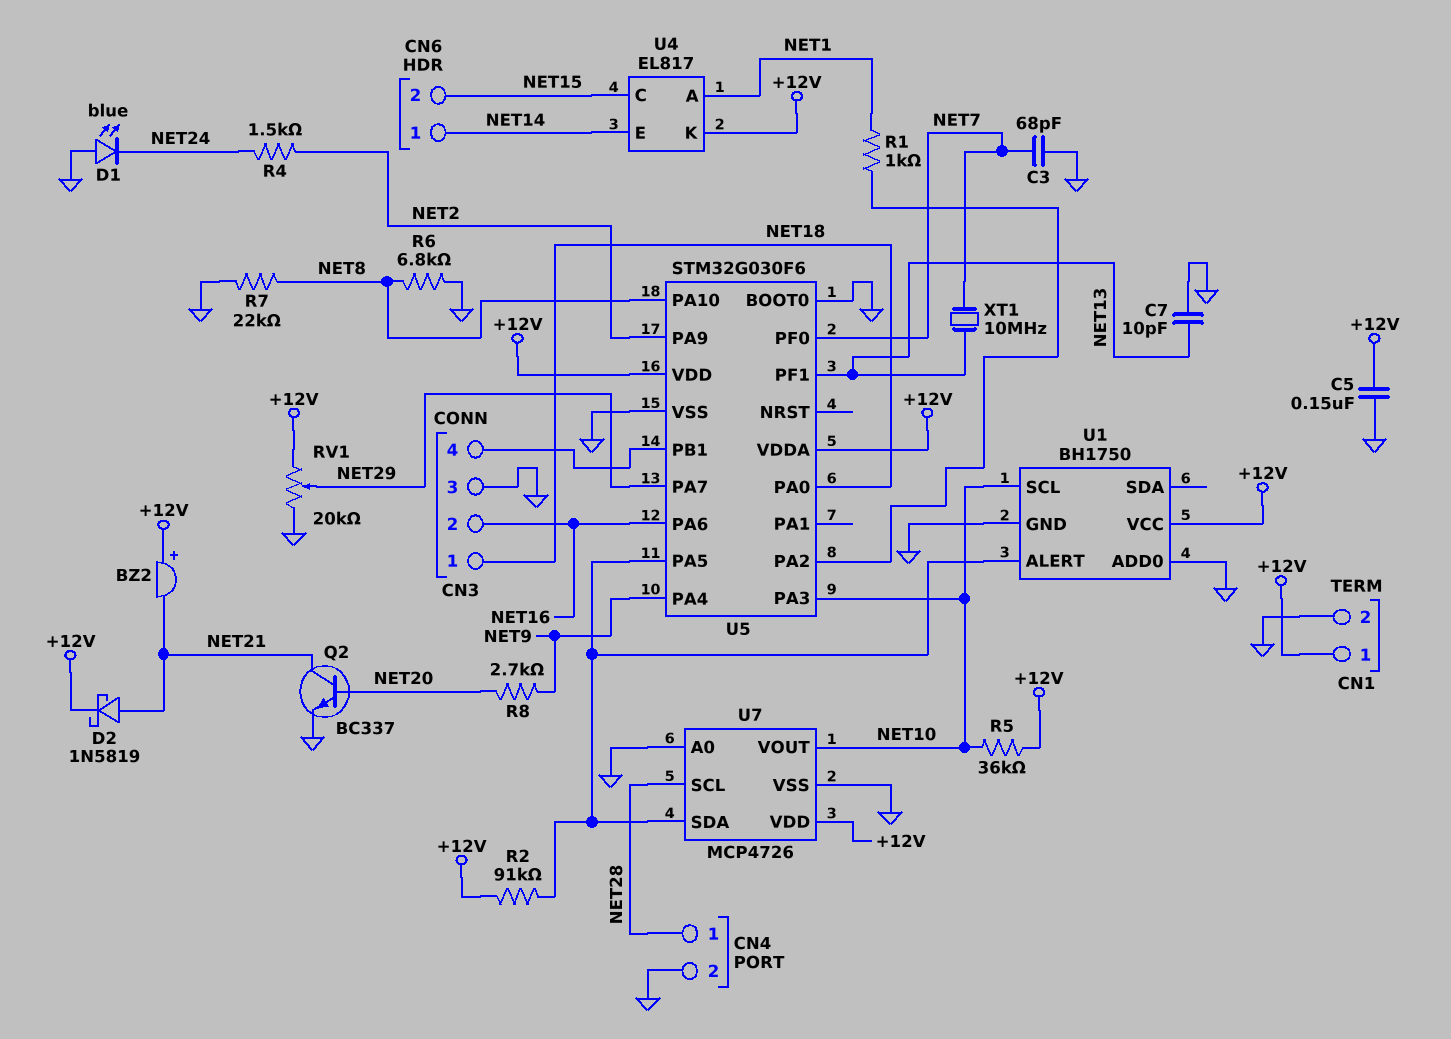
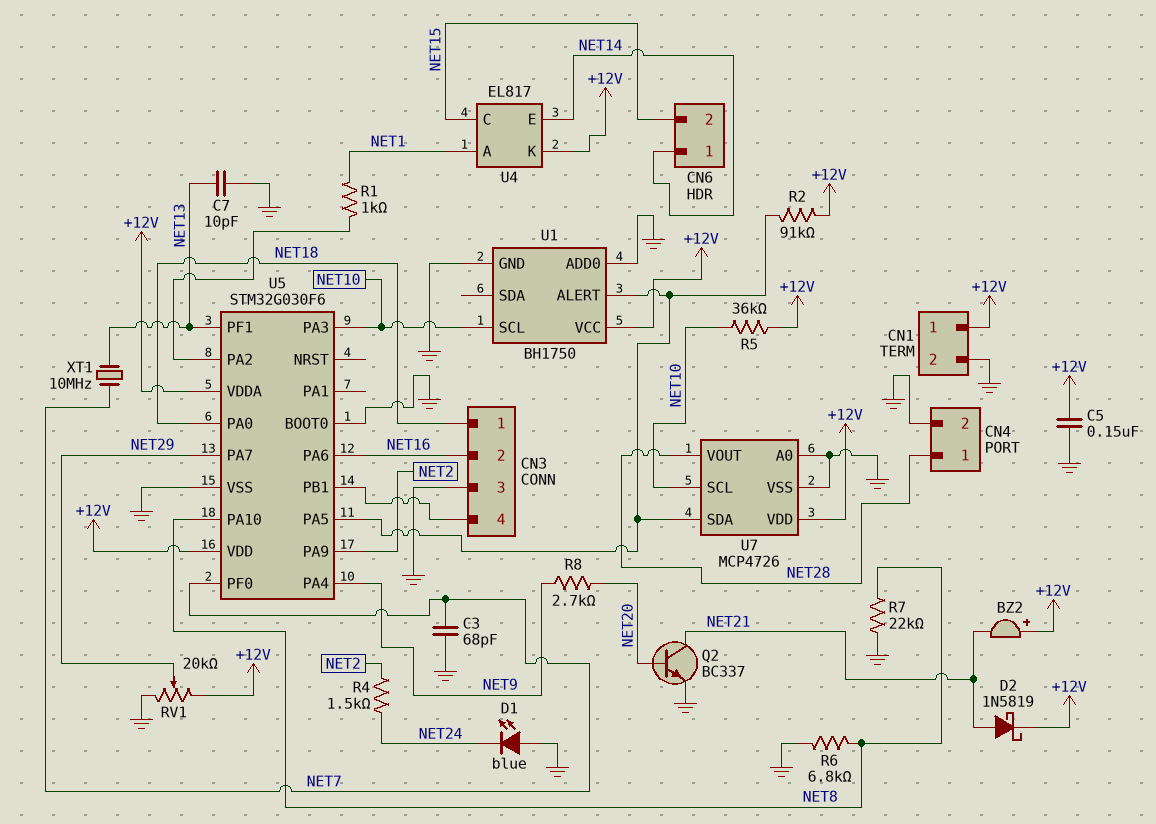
U7 pin SCL: NET28 -> NET10
U7 pin VOUT: NET10 -> NET28

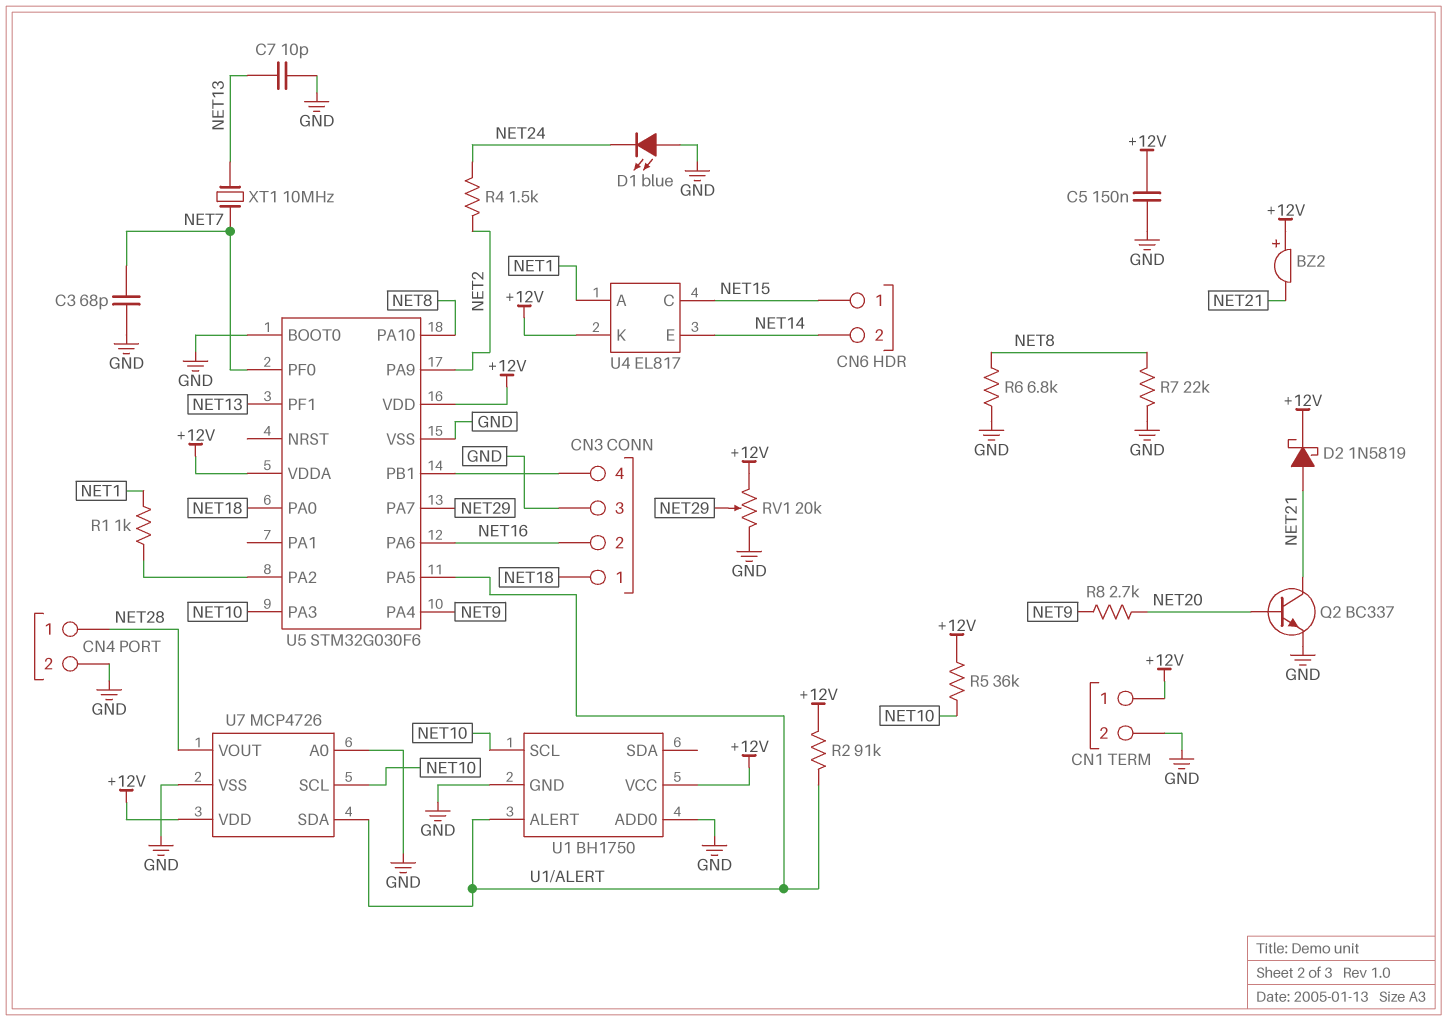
CN6 pin 1: NET14 -> NET15
CN6 pin 2: NET15 -> NET14

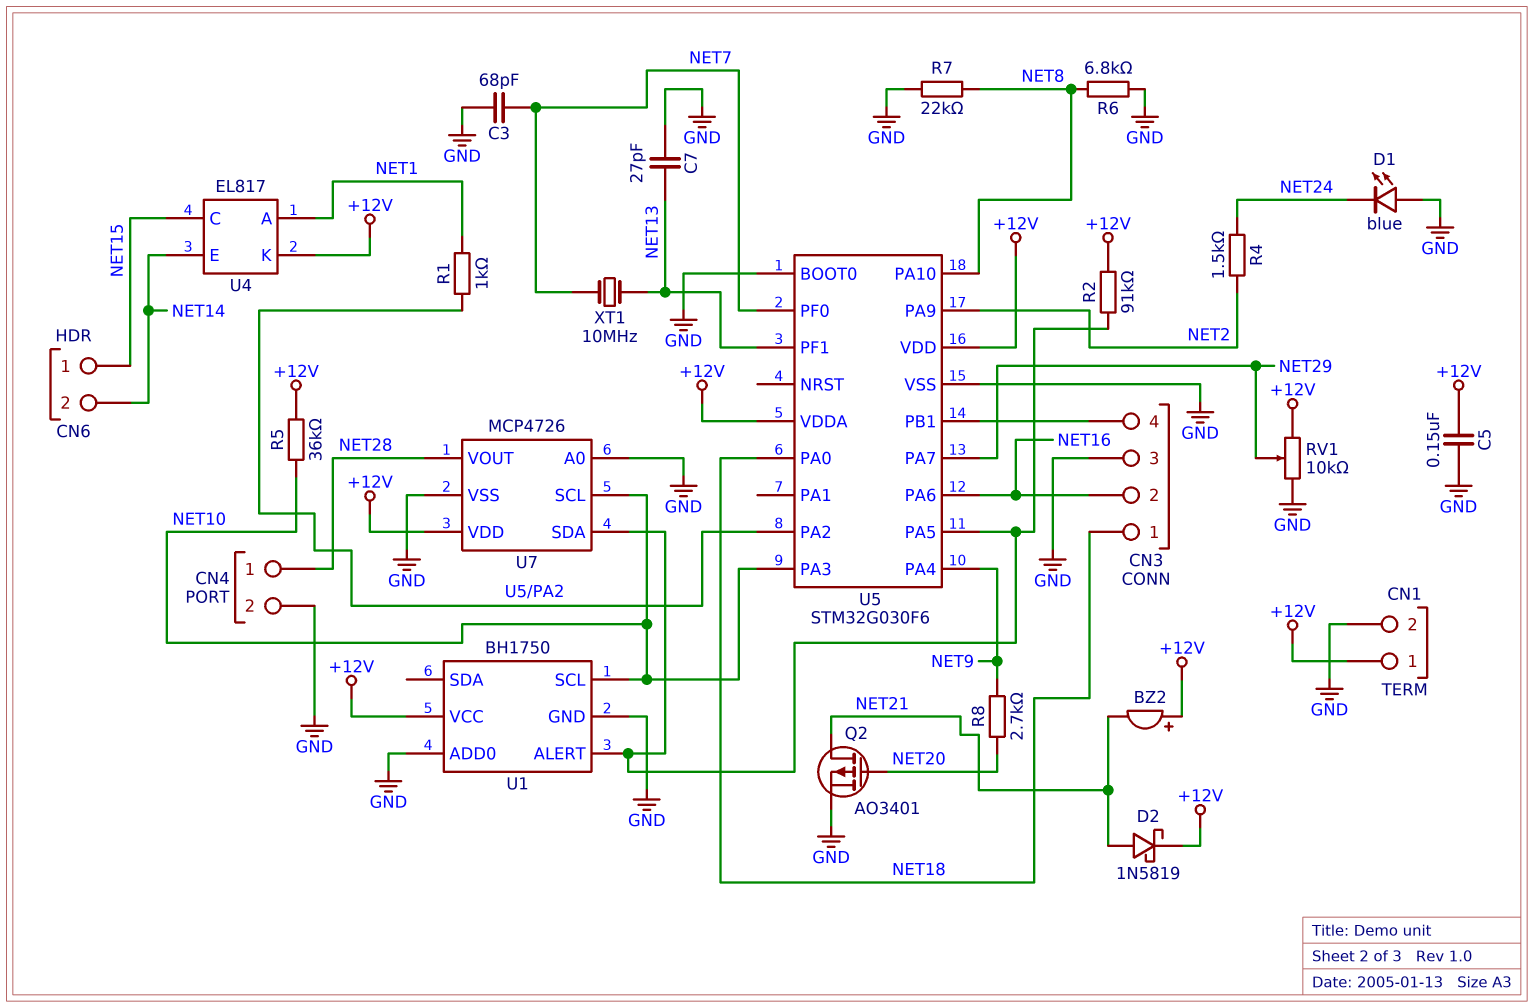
C7: 10pF (GND, NET13) -> 27pF (GND, NET13)
Q2: NPN BC337 (B NET20, C NET21, E GND) -> PMOS AO3401 (G NET20, D NET21, S GND)
RV1: 20k (+12V, GND, wiper NET29) -> 10k (+12V, GND, wiper NET29)

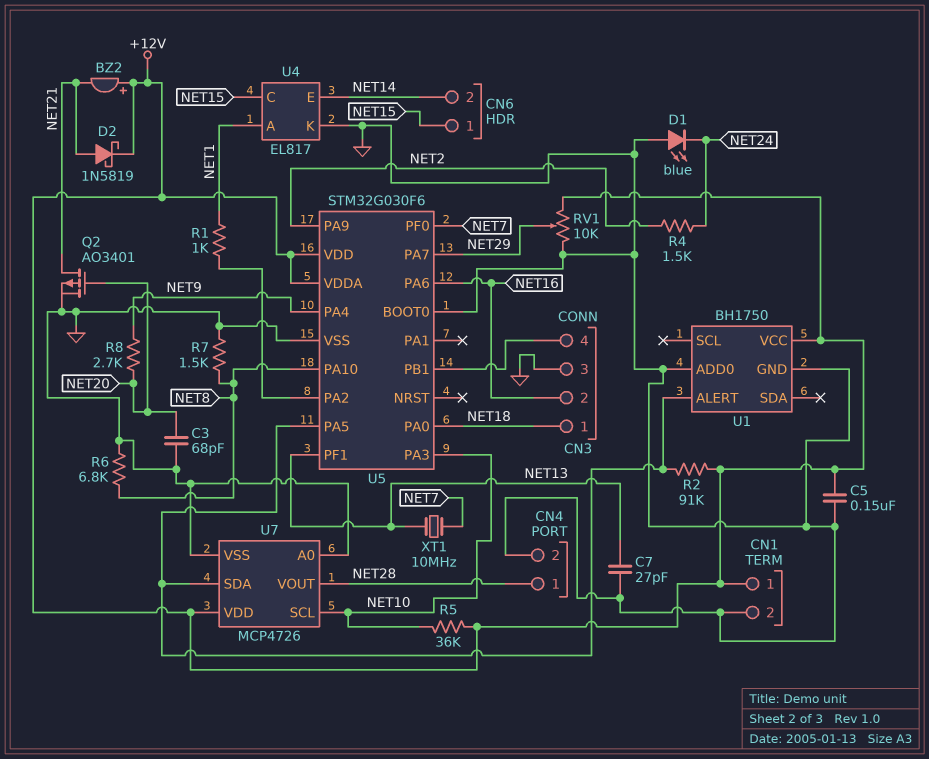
C3: 68pF (GND, NET7) -> 68pF (GND, NET20)
R7: 22k (GND, NET8) -> 1.5k (GND, NET8)
U1 pin SCL: NET10 -> none
U4 pin K: +12V -> GND

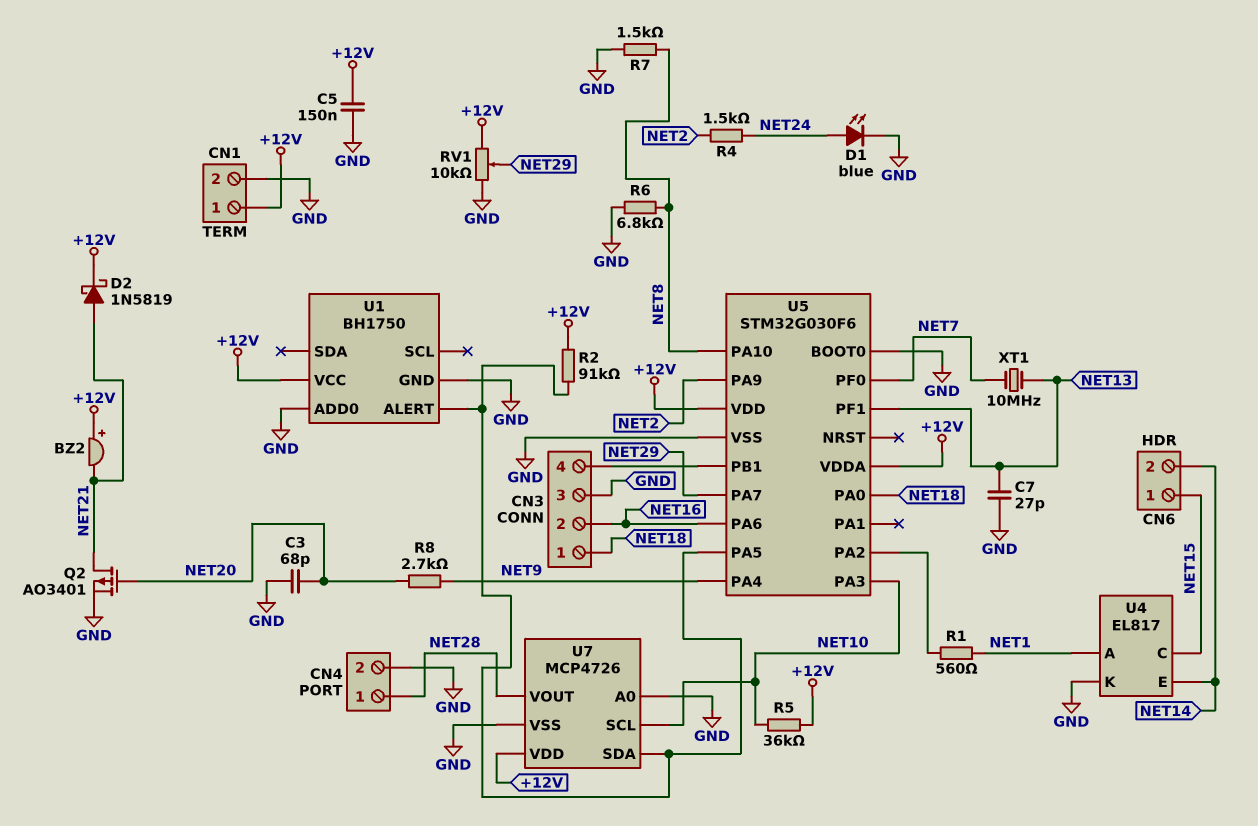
D1: LED blue (A GND, K NET24) -> LED blue (A NET24, K GND)
R1: 1k (NET1, U5/PA2) -> 560 (NET1, U5/PA2)

